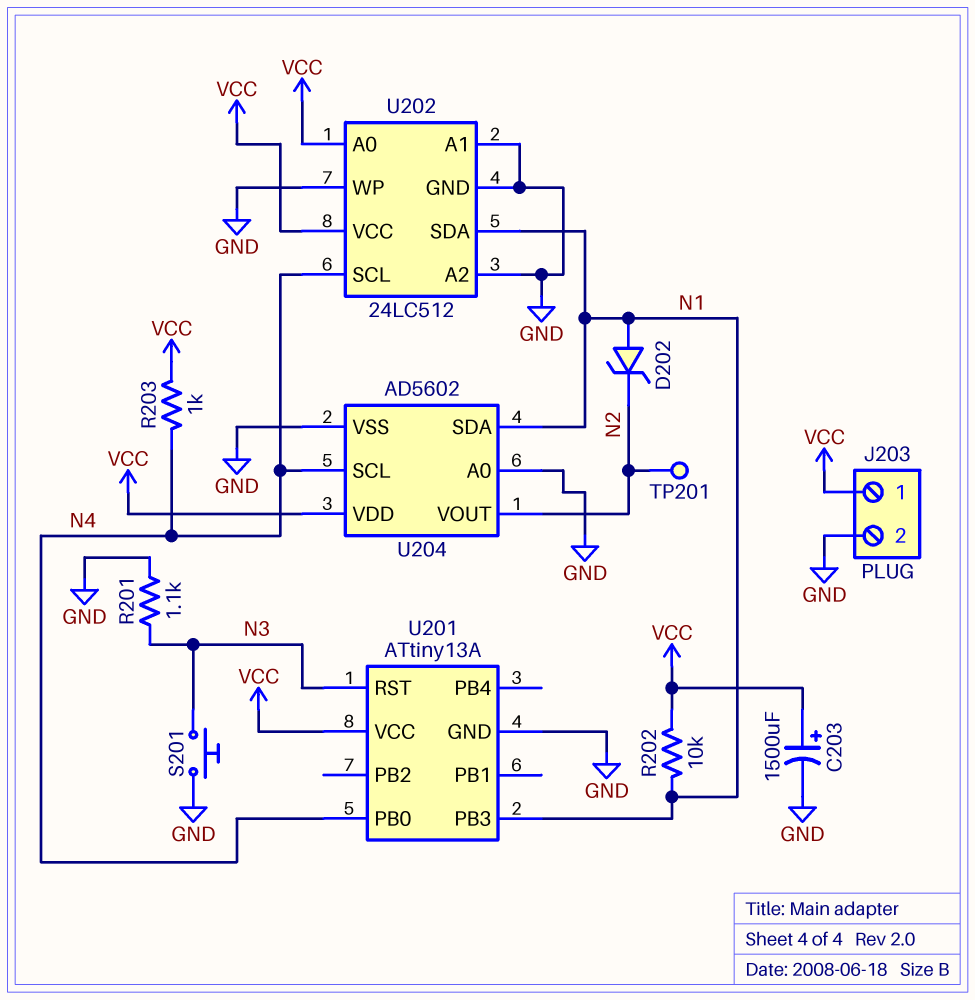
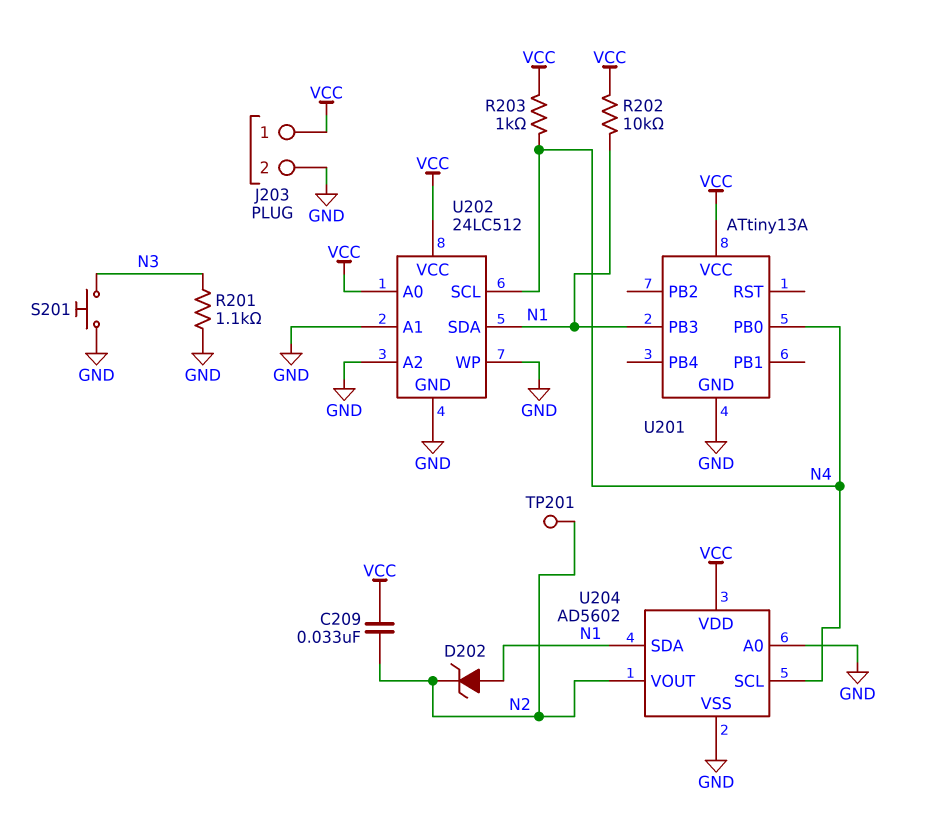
C203: 1500uF (plus VCC, minus GND) -> none
C209: none -> 33nF (N2, VCC)
U201 pin RST: N3 -> none

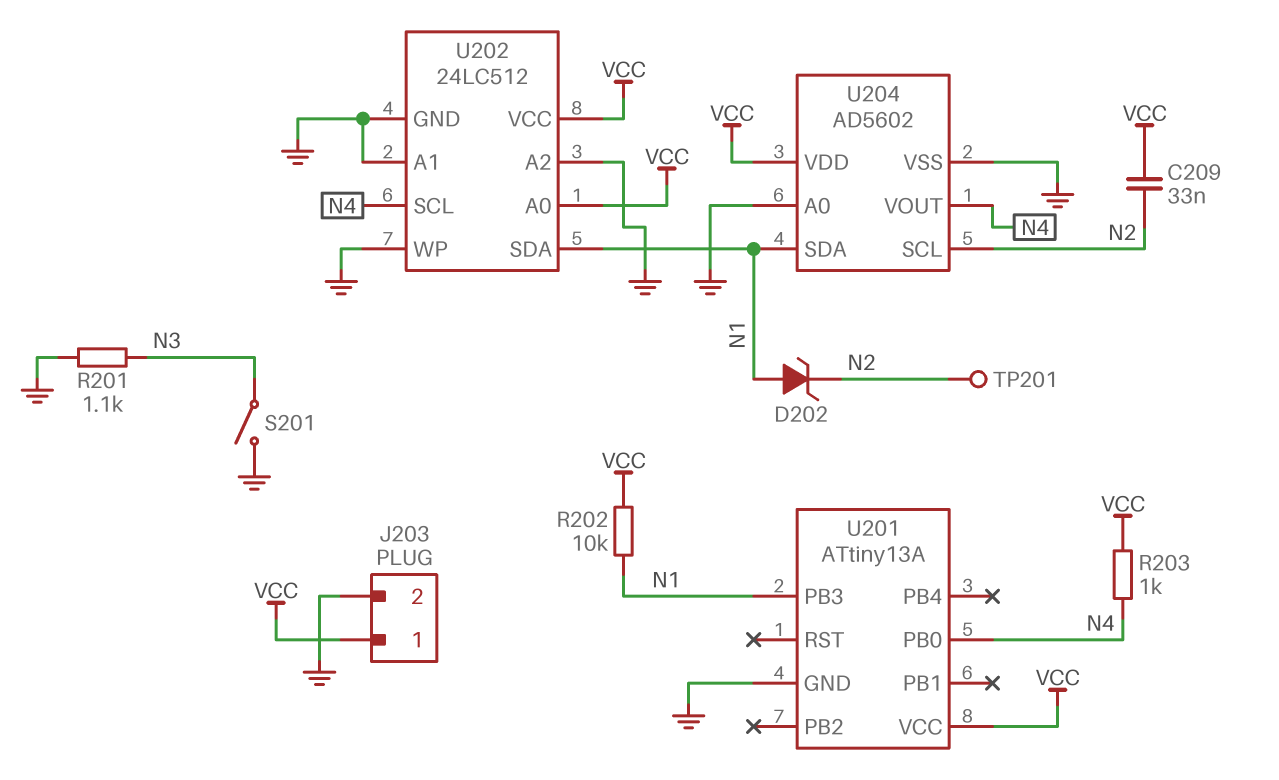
S201: button (GND, N3) -> switch (GND, N3)
U204 pin SCL: N4 -> N2
U204 pin VOUT: N2 -> N4

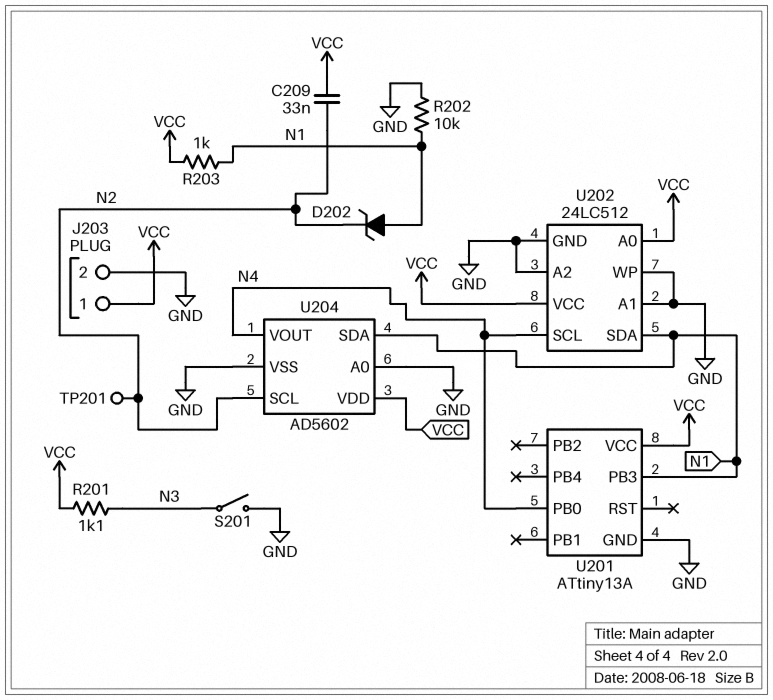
R201: 1.1k (GND, N3) -> 1.1k (N3, VCC)
R202: 10k (N1, VCC) -> 10k (GND, N1)
R203: 1k (N4, VCC) -> 1k (N1, VCC)

